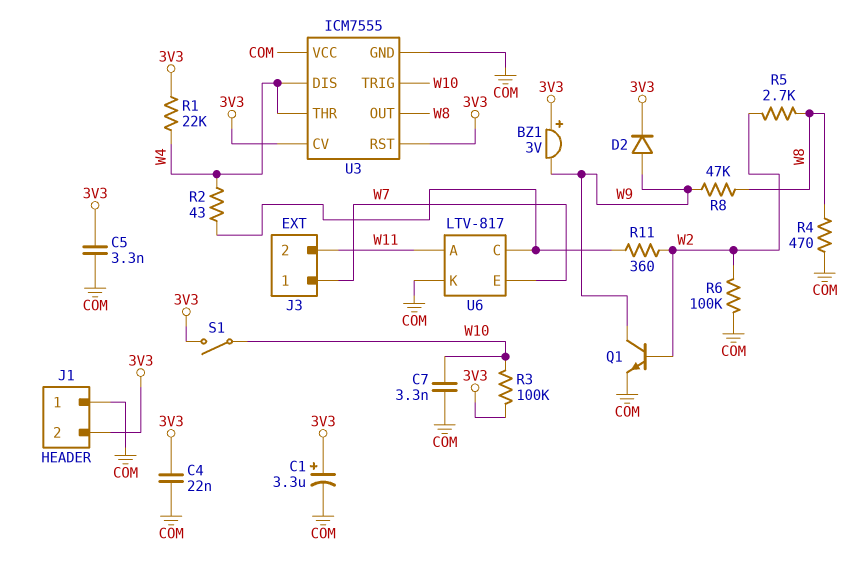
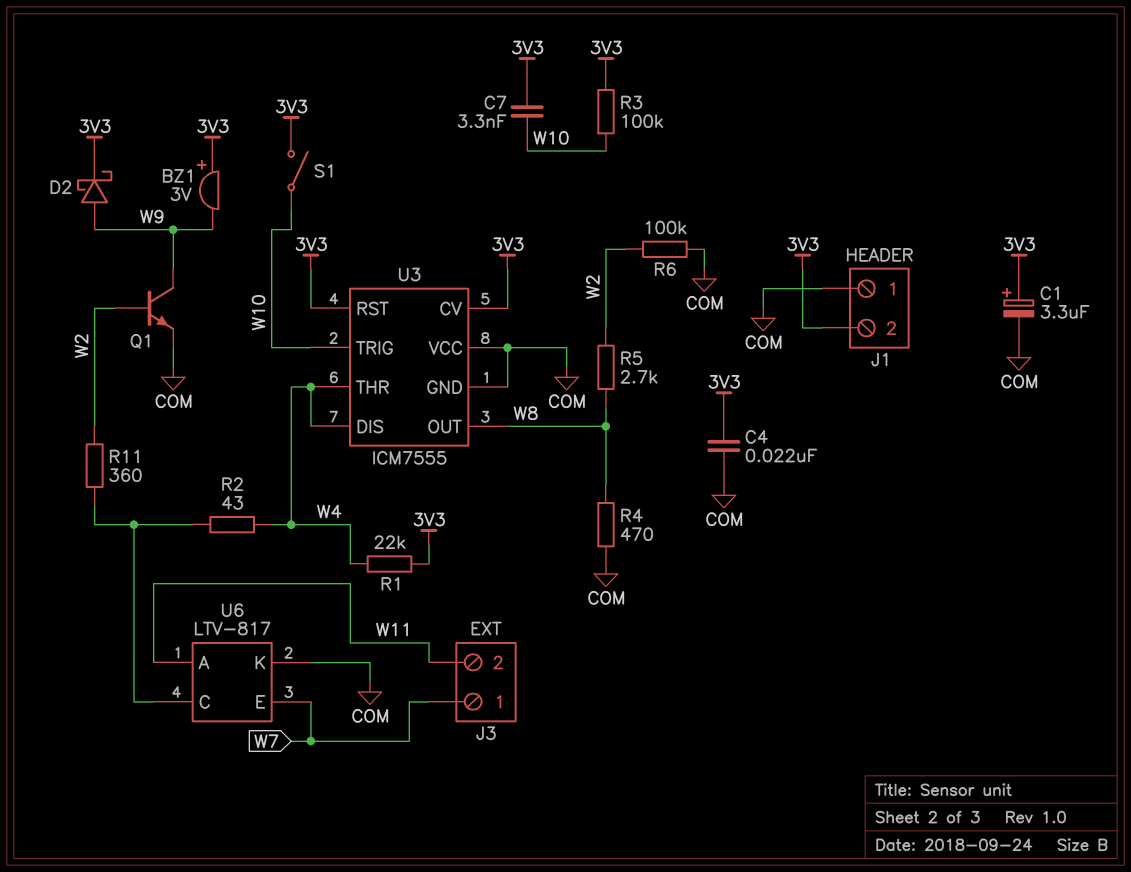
C5: 3.3nF (3V3, COM) -> none
C7: 3.3nF (COM, W10) -> 3.3nF (3V3, W10)
D2: diode (A W9, K 3V3) -> schottky (A W9, K 3V3)
R8: 47k (W8, W9) -> none

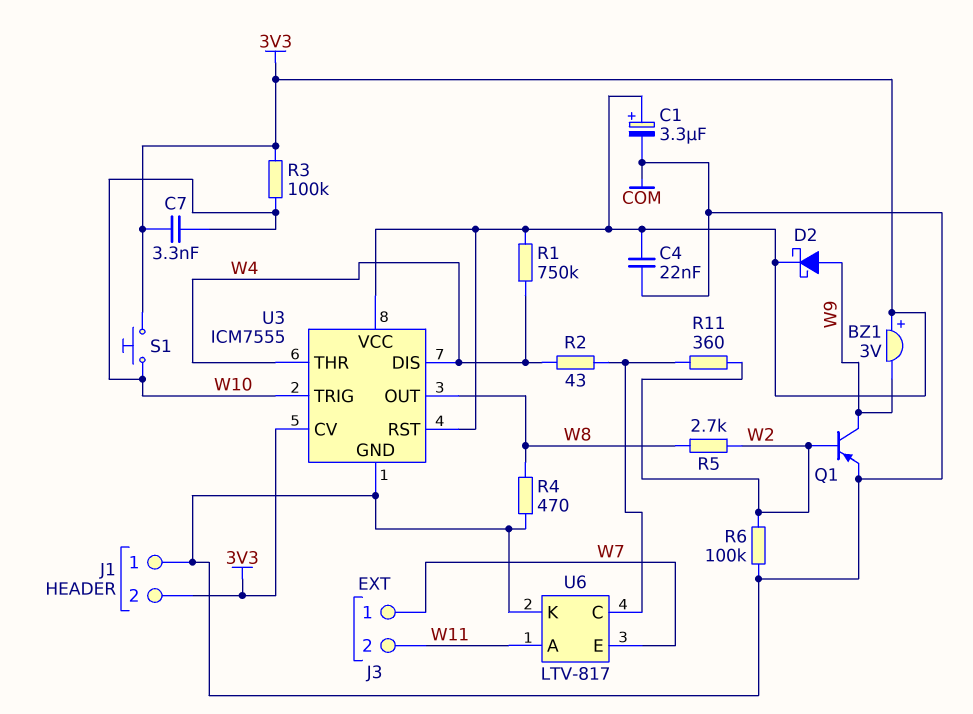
Q1: NPN (B W2, C W9, E COM) -> PNP (B W2, C W9, E COM)
R1: 22k (3V3, W4) -> 750k (3V3, W4)
S1: switch (3V3, W10) -> button (3V3, W10)
U3 pin VCC: COM -> 3V3

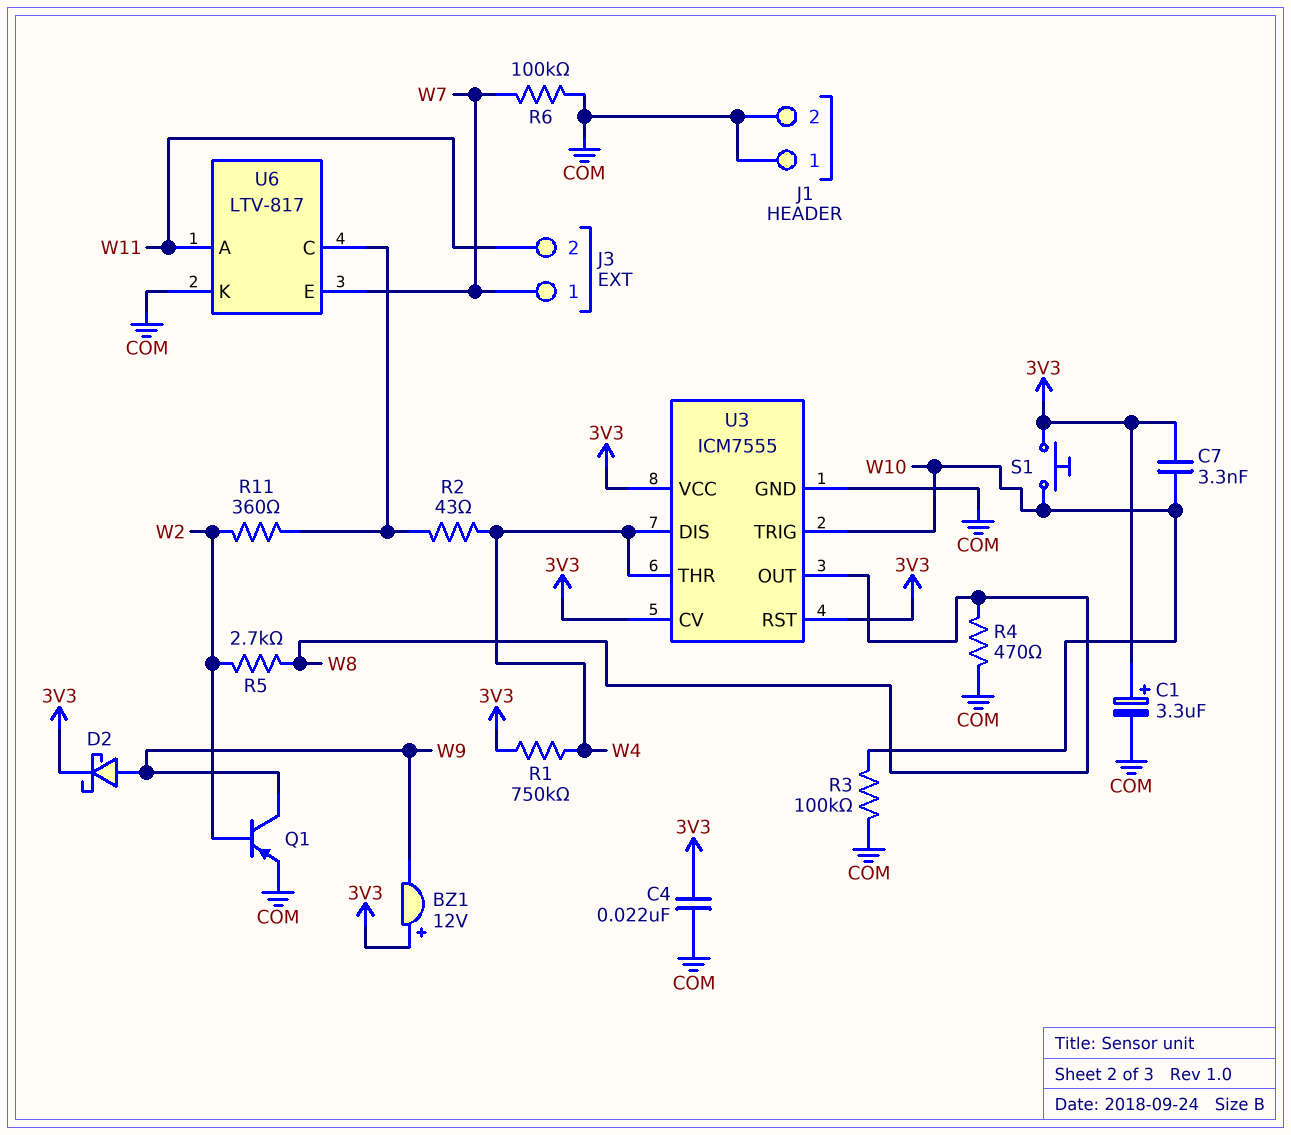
BZ1: buzzer 3V (plus 3V3, minus W9) -> buzzer 12V (plus 3V3, minus W9)
J1 pin 2: 3V3 -> COM
R3: 100k (3V3, W10) -> 100k (COM, W10)
R6: 100k (COM, W2) -> 100k (COM, W7)

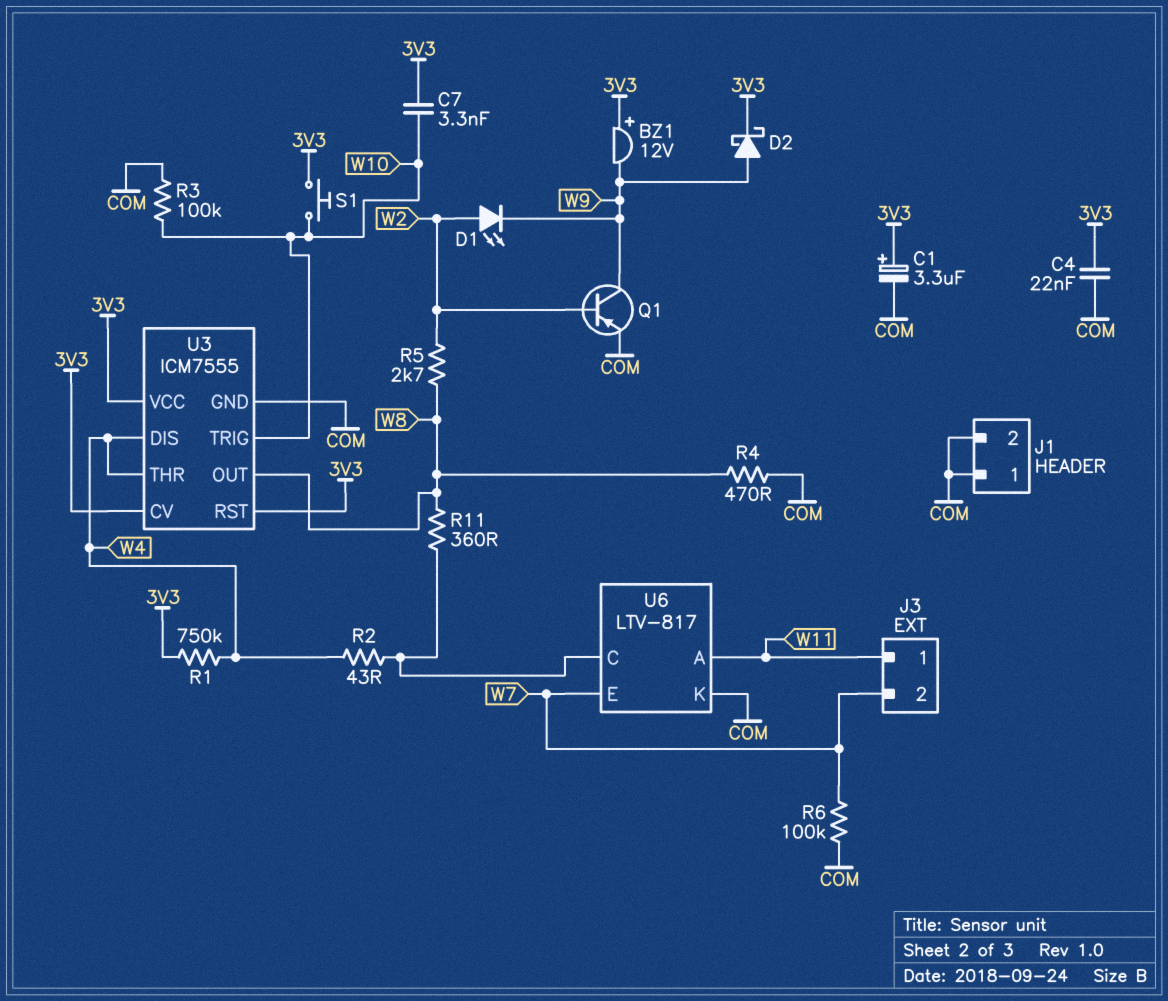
D1: none -> LED (A W2, K W9)
J3 pin 1: W7 -> W11
J3 pin 2: W11 -> W7
R11: 360 (U6/C, W2) -> 360 (U6/C, W8)

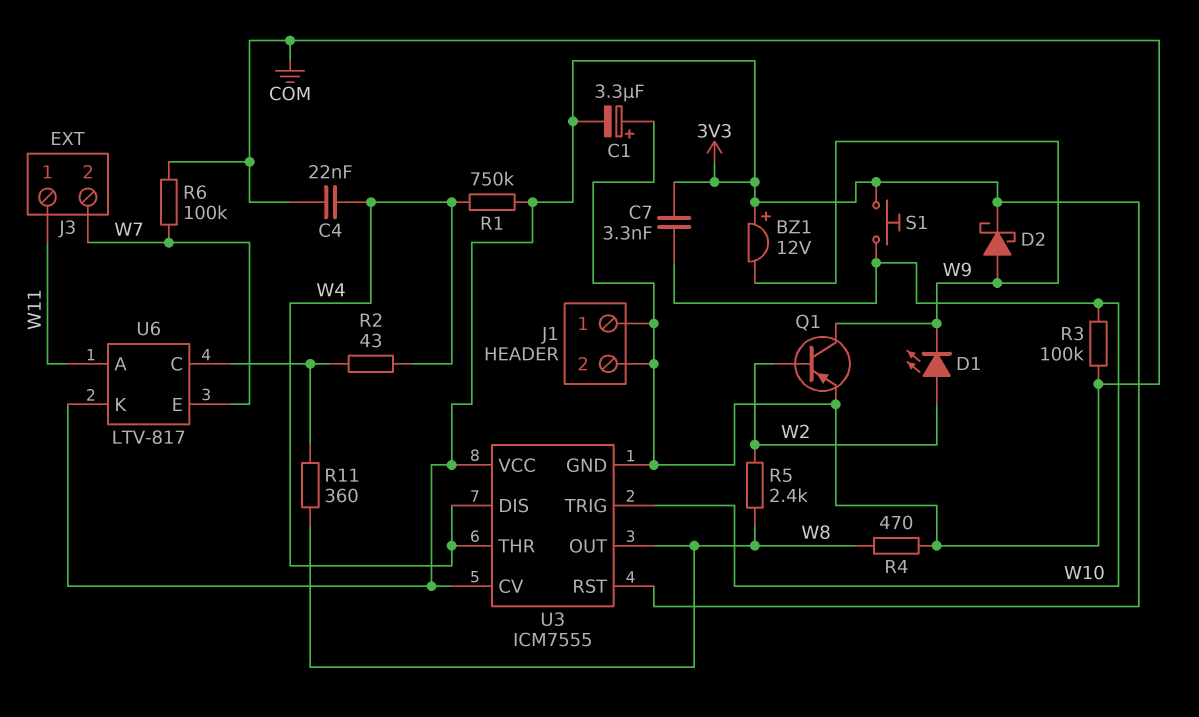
C1: 3.3uF (plus 3V3, minus COM) -> 3.3uF (plus COM, minus 3V3)
C4: 22nF (3V3, COM) -> 22nF (COM, W4)
R5: 2.7k (W2, W8) -> 2.4k (W2, W8)
U6 pin K: COM -> 3V3

